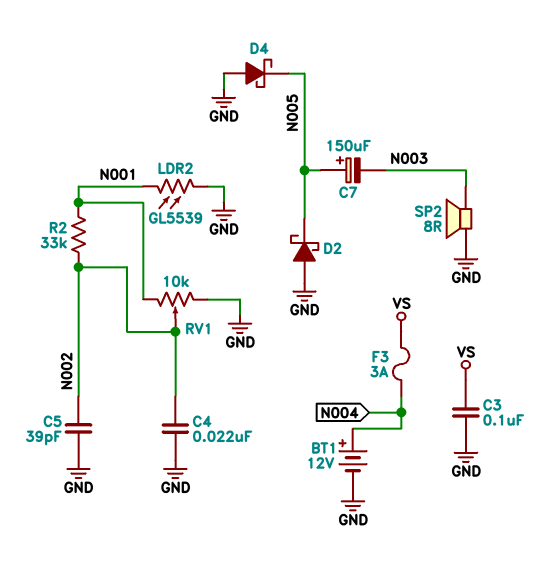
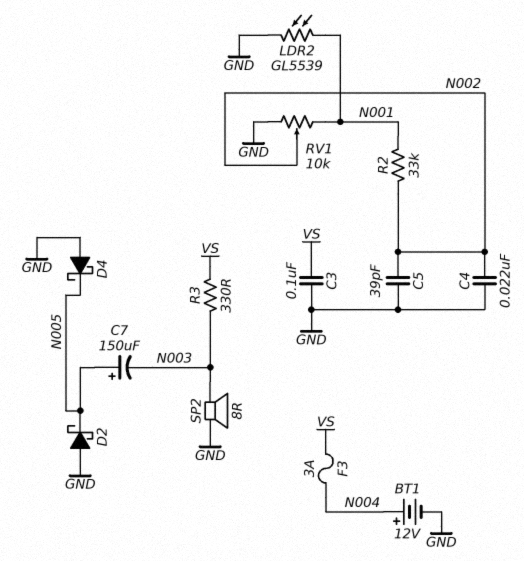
R3: none -> 330 (N003, VS)

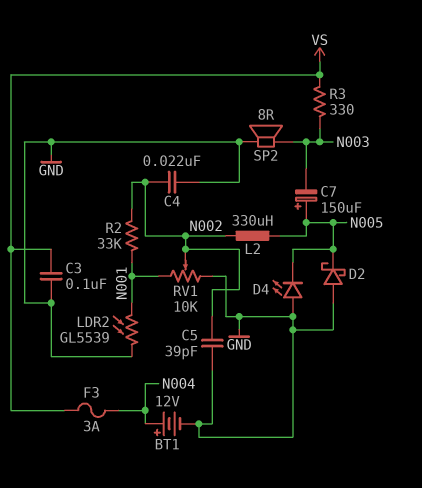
D4: schottky (A GND, K N005) -> LED (A GND, K N005)
L2: none -> 330uH (N002, N005)

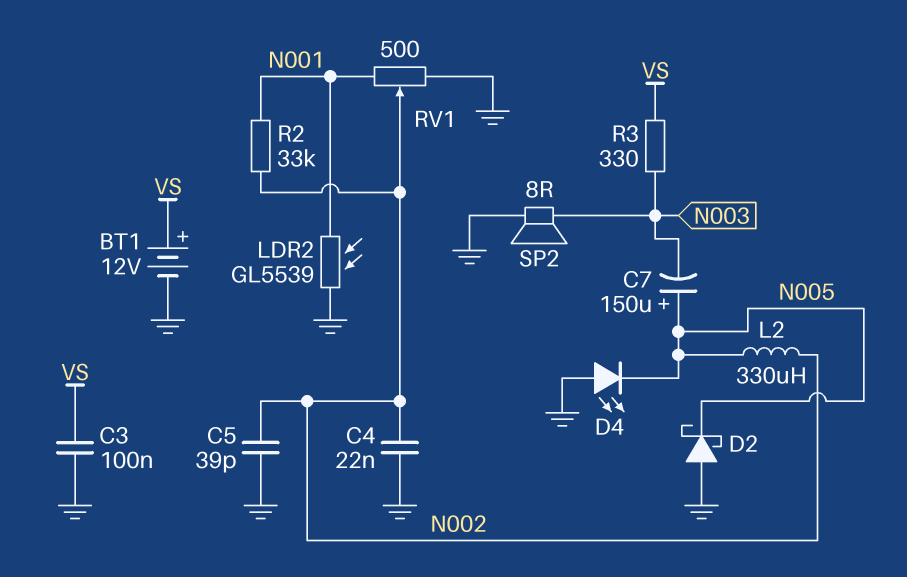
BT1: 12V (plus N004, minus GND) -> 12V (plus VS, minus GND)
F3: 3A (N004, VS) -> none
RV1: 10k (GND, N001, wiper N002) -> 500 (GND, N001, wiper N002)

